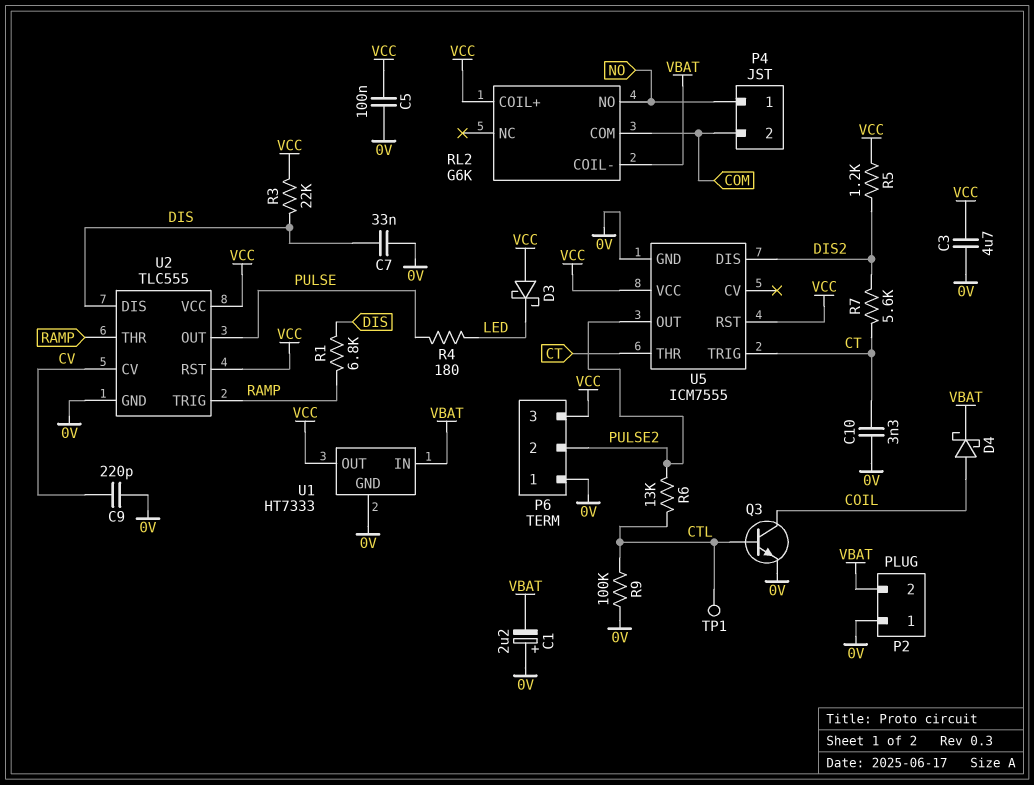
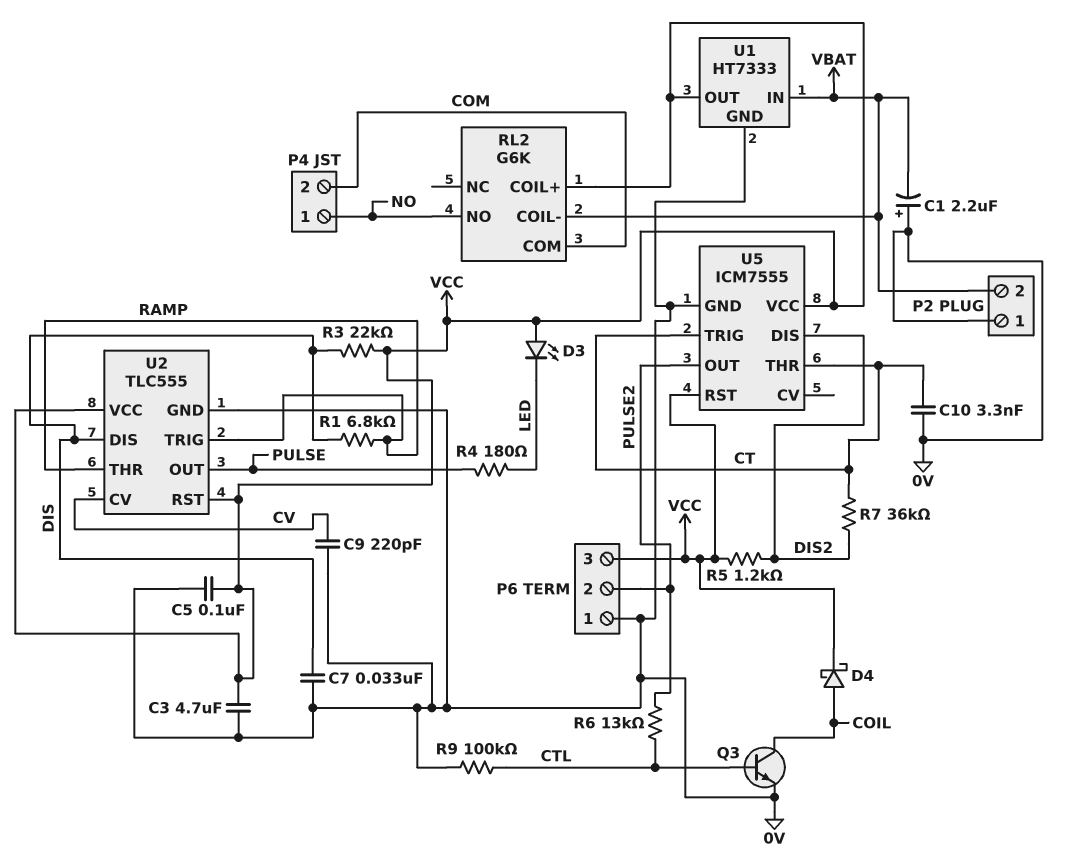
D3: schottky (A VCC, K LED) -> LED (A VCC, K LED)
D4: schottky (A COIL, K VBAT) -> schottky (A COIL, K VCC)
R7: 5.6k (CT, DIS2) -> 36k (CT, DIS2)
TP1: test point (CTL) -> none

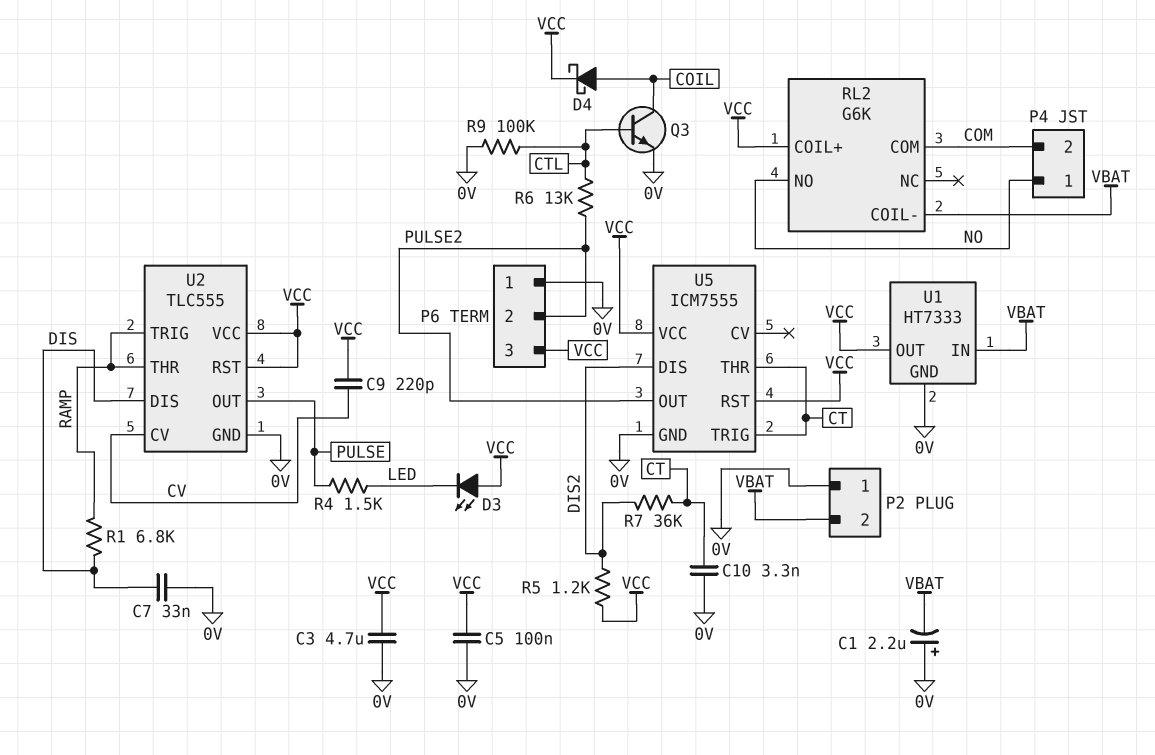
C9: 220pF (0V, CV) -> 220pF (CV, VCC)
R3: 22k (DIS, VCC) -> none
R4: 180 (LED, PULSE) -> 1.5k (LED, PULSE)

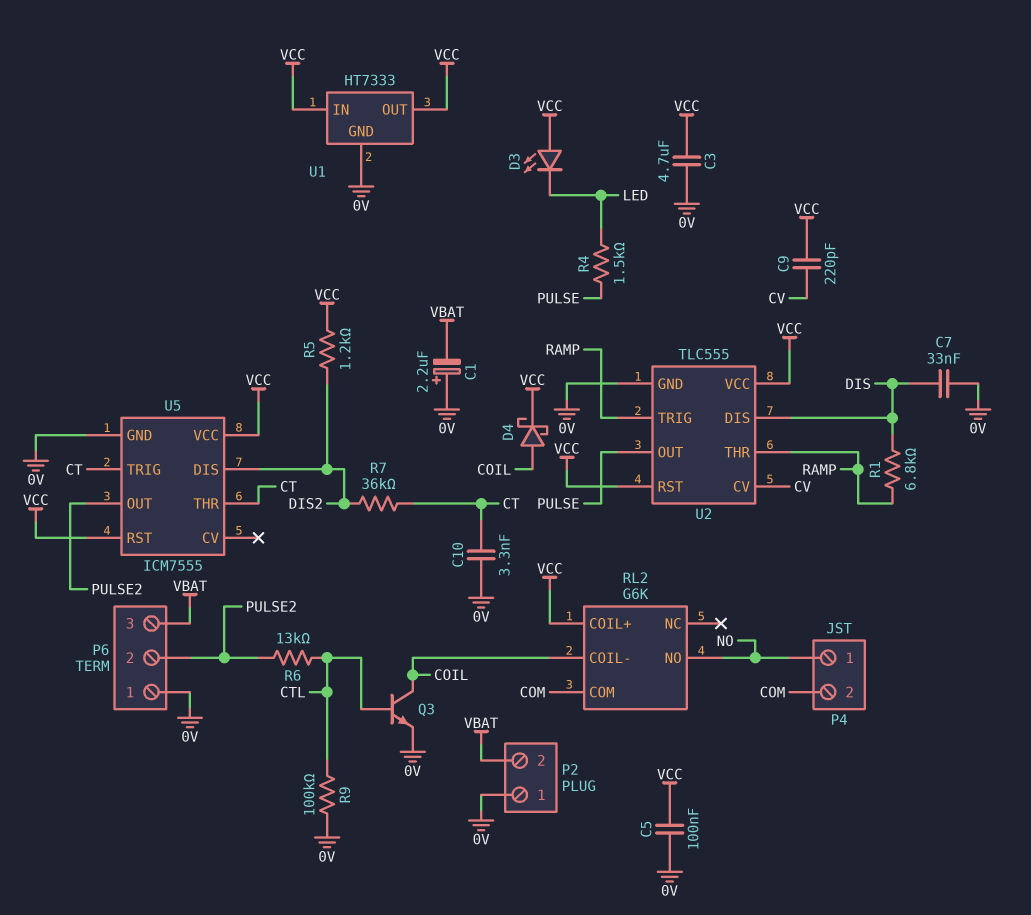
P6 pin 3: VCC -> VBAT
RL2 pin COIL-: VBAT -> COIL
U1 pin IN: VBAT -> VCC

